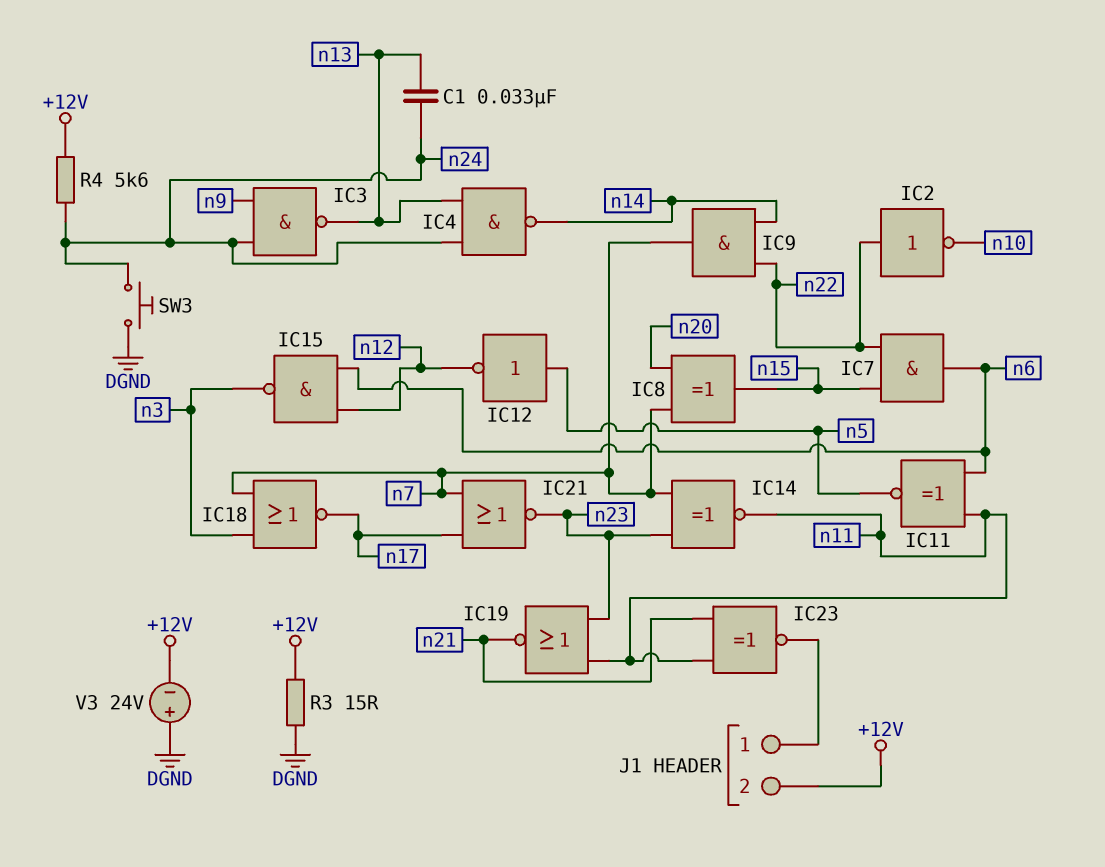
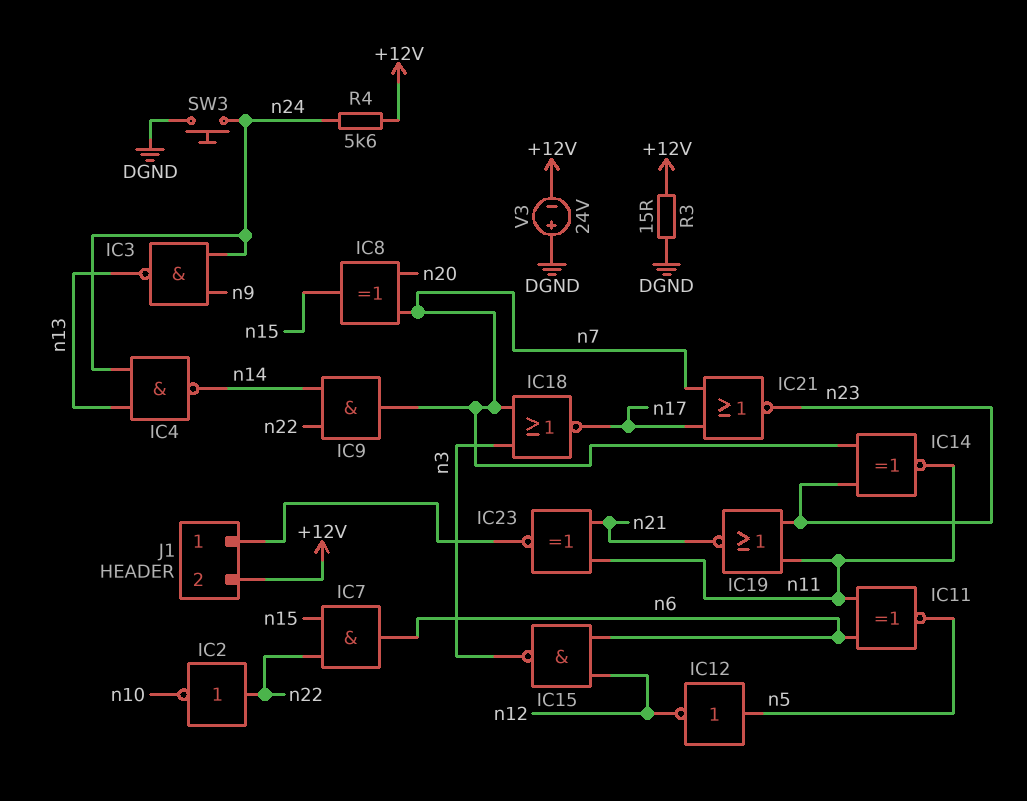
C1: 33nF (n13, n24) -> none

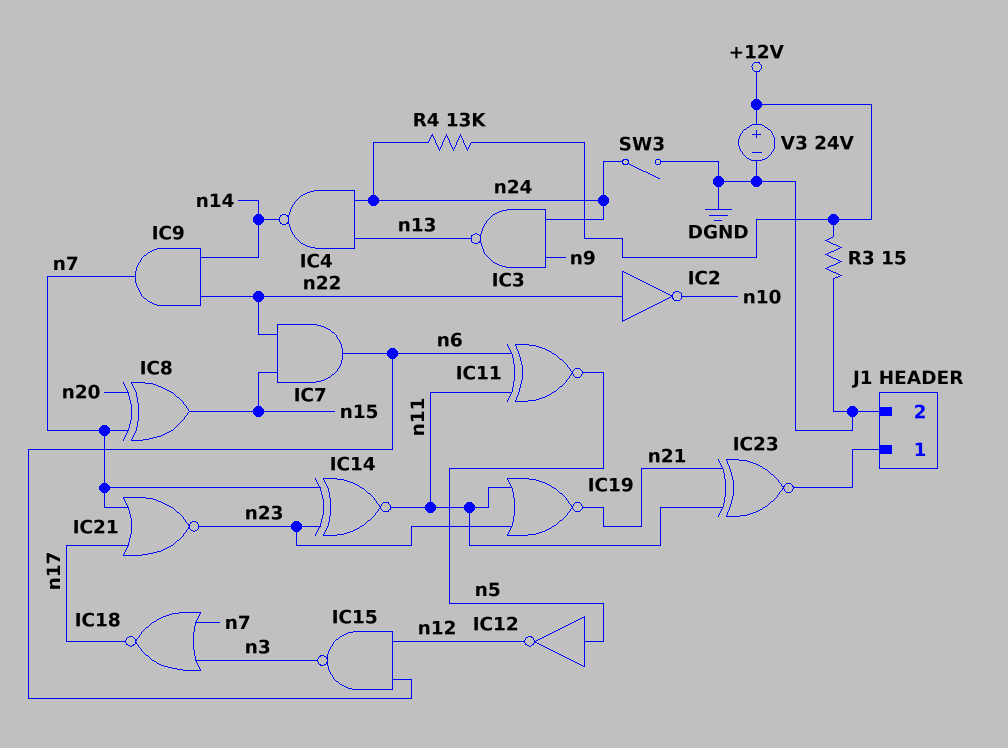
J1 pin 2: +12V -> DGND
R4: 5.6k (+12V, n24) -> 13k (+12V, n24)
SW3: button (DGND, n24) -> switch (DGND, n24)
V3: 24V (plus DGND, minus +12V) -> 24V (plus +12V, minus DGND)

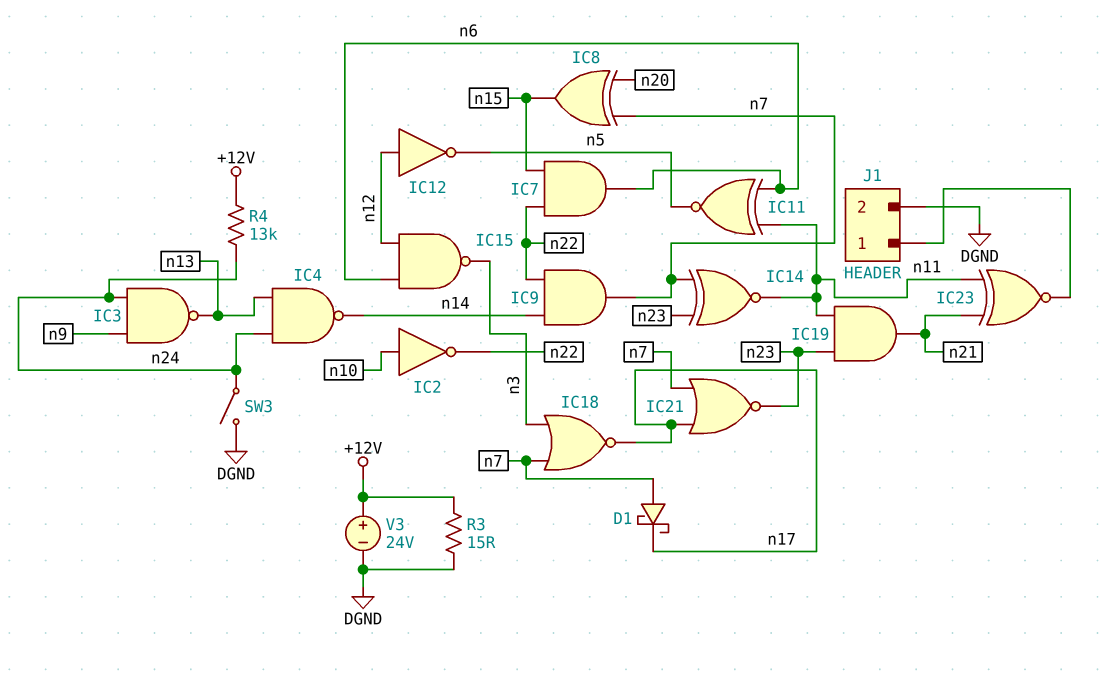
D1: none -> schottky (A n7, K n17)
IC2: NOT (in n22, out n10) -> NOT (in n10, out n22)
IC12: NOT (in n5, out n12) -> NOT (in n12, out n5)
IC19: NOR (in n11, in n23, out n21) -> AND (in n11, in n23, out n21)

